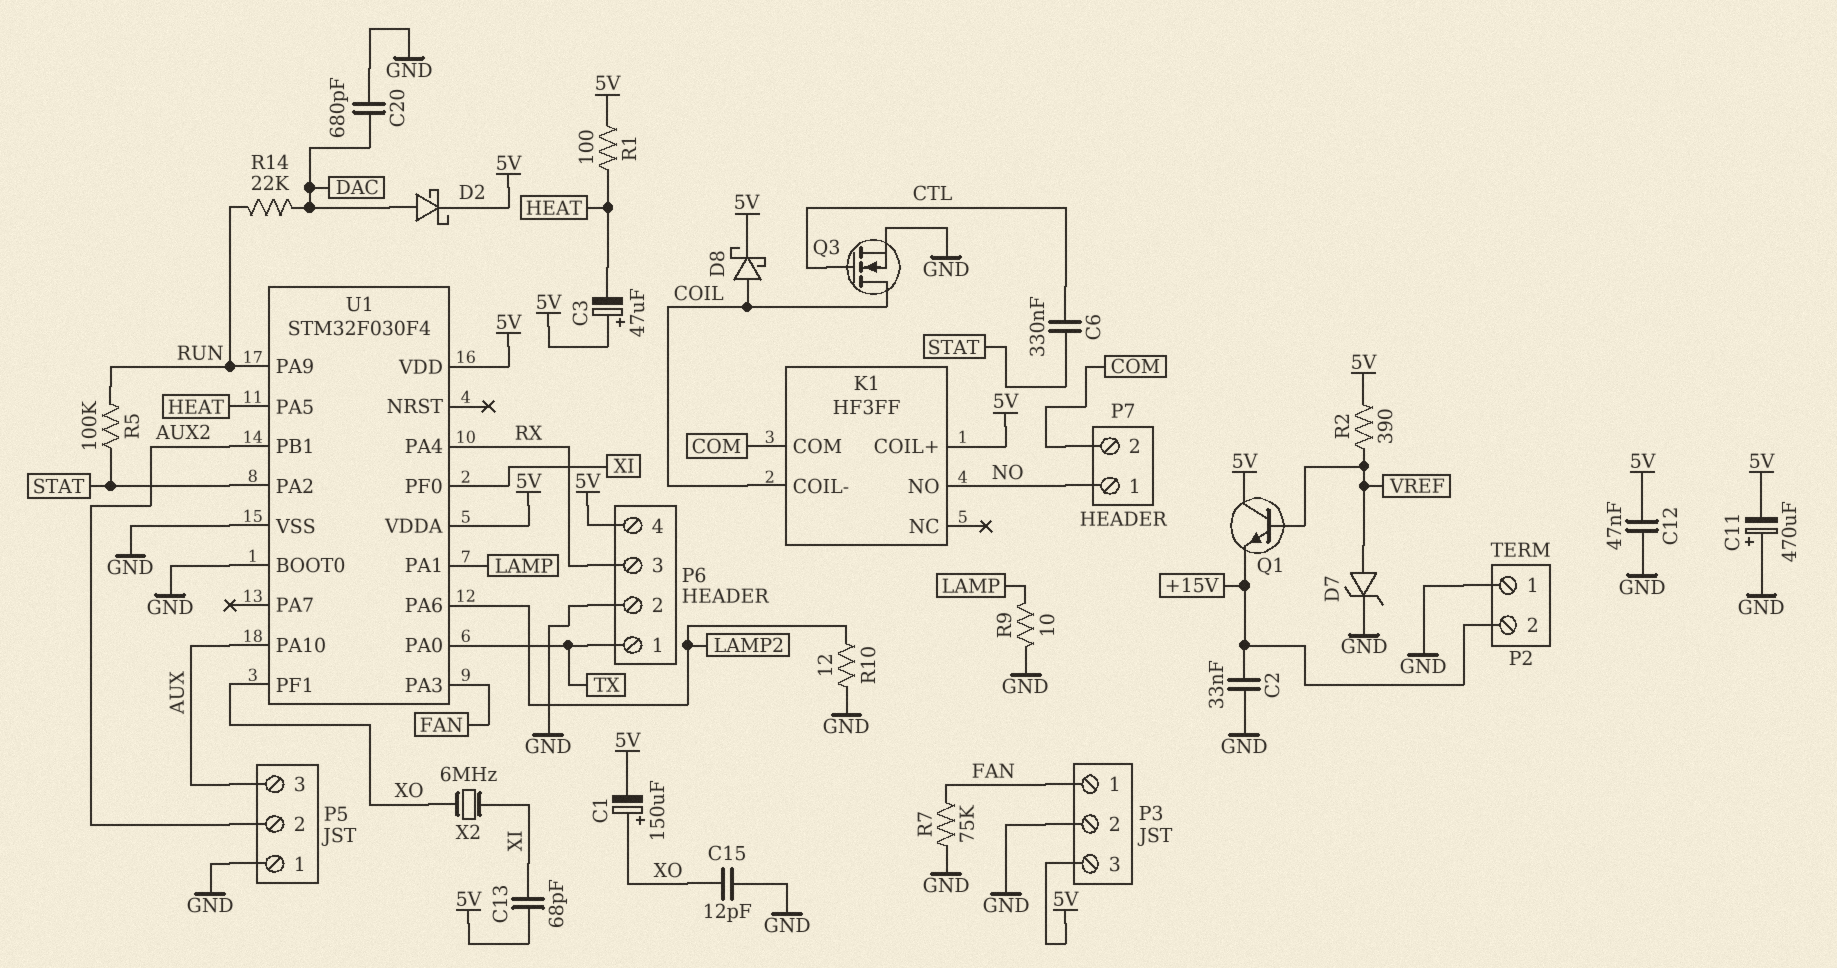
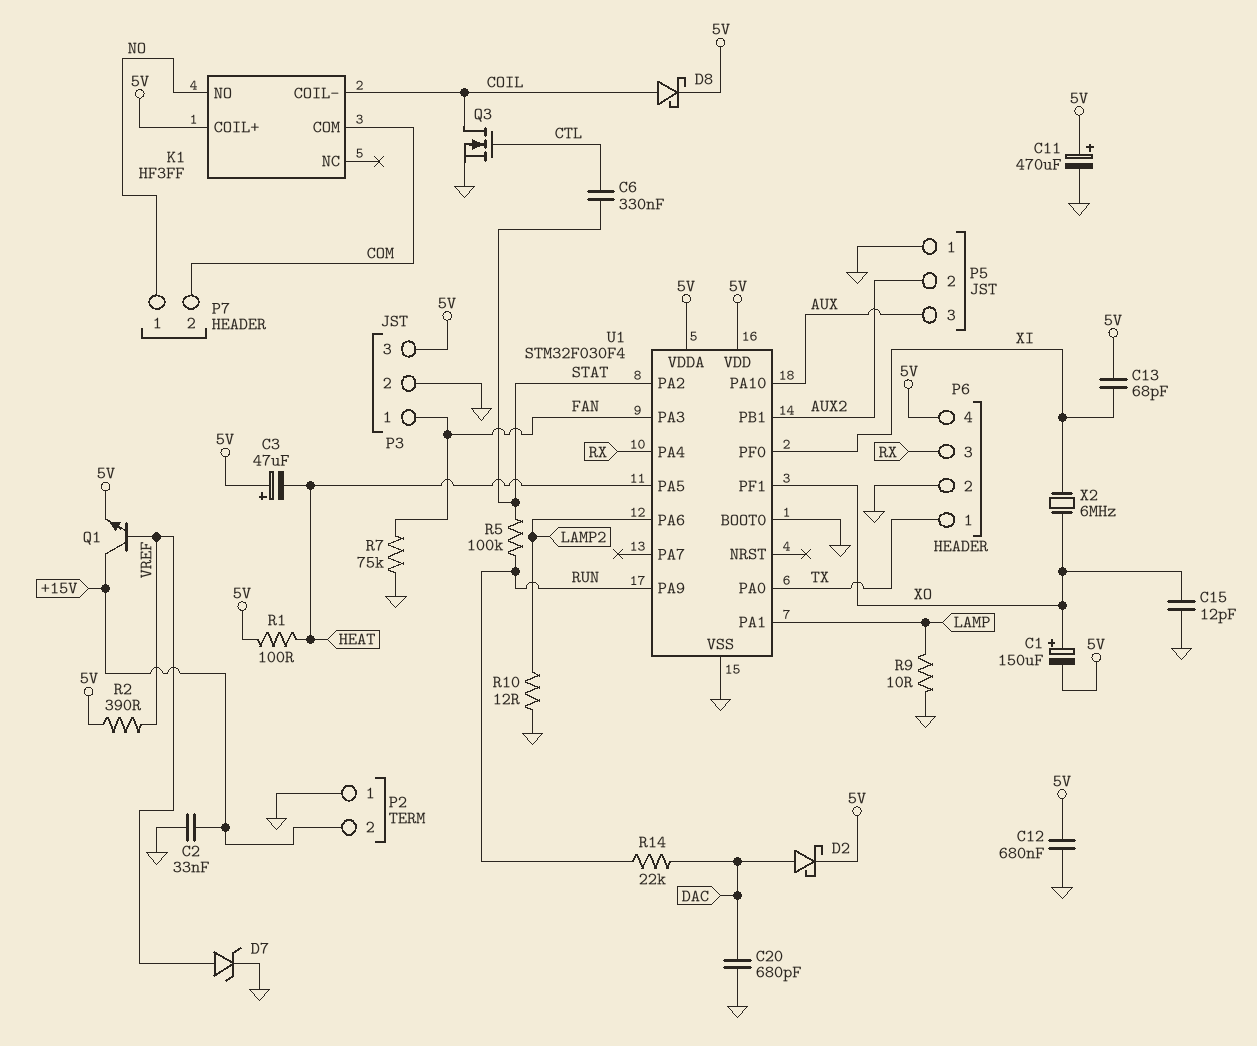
C11: 470uF (plus GND, minus 5V) -> 470uF (plus 5V, minus GND)
C12: 47nF (5V, GND) -> 680nF (5V, GND)
Q1: NPN (B VREF, C 5V, E +15V) -> NPN (B VREF, C +15V, E 5V)

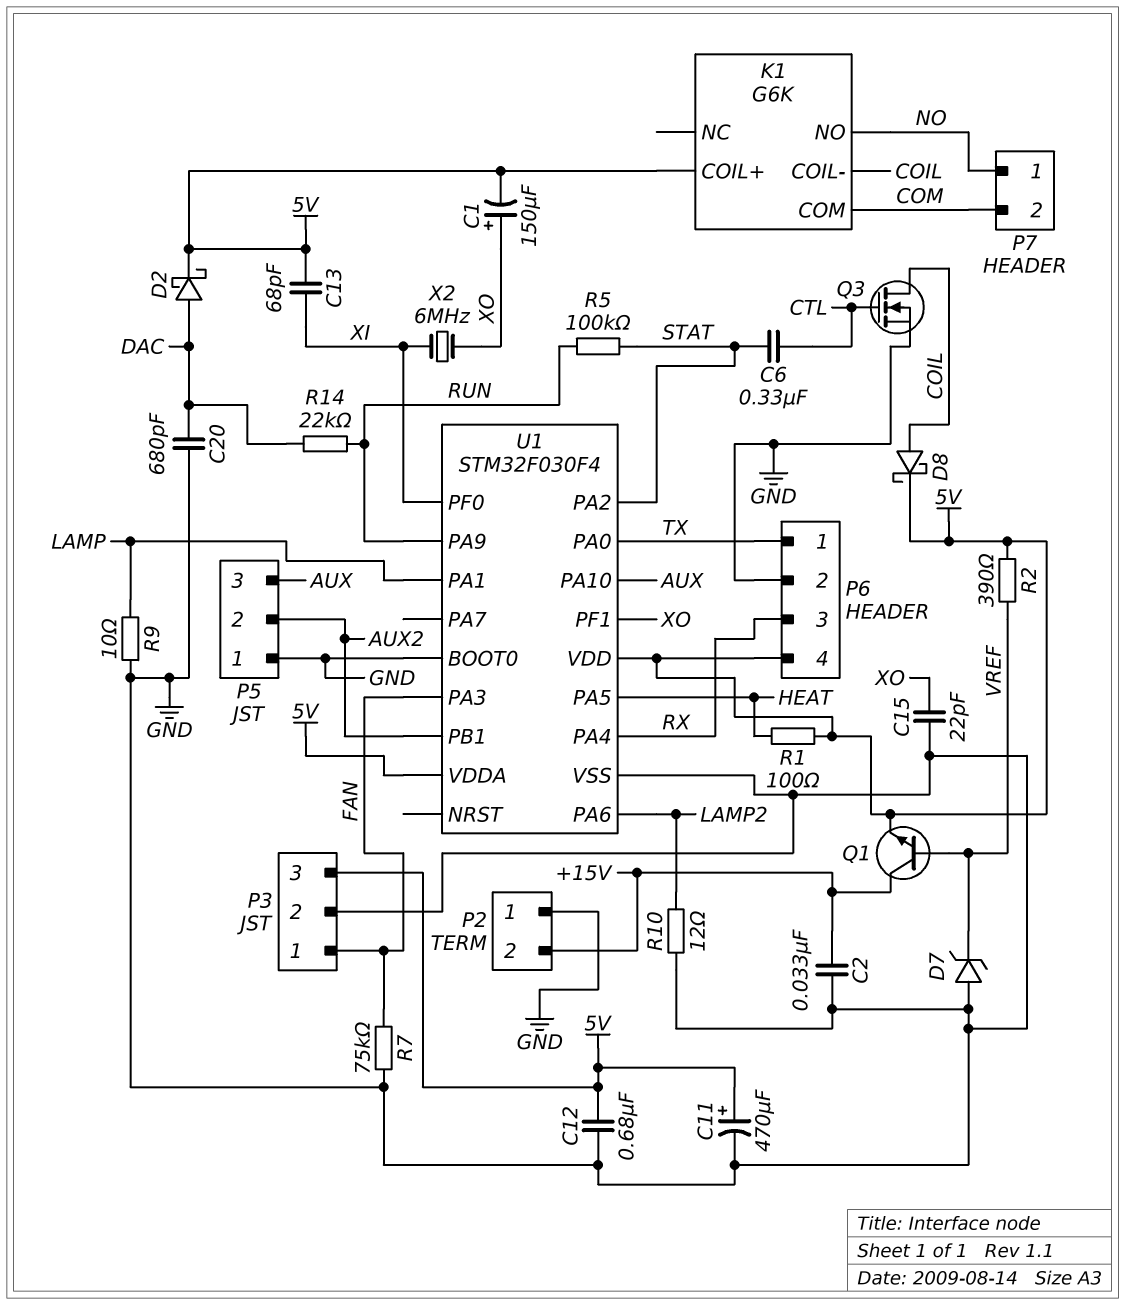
C3: 47uF (plus 5V, minus HEAT) -> none
C15: 12pF (GND, XO) -> 22pF (GND, XO)
D7: zener (A VREF, K GND) -> zener (A GND, K VREF)
K1: HF3FF -> G6K

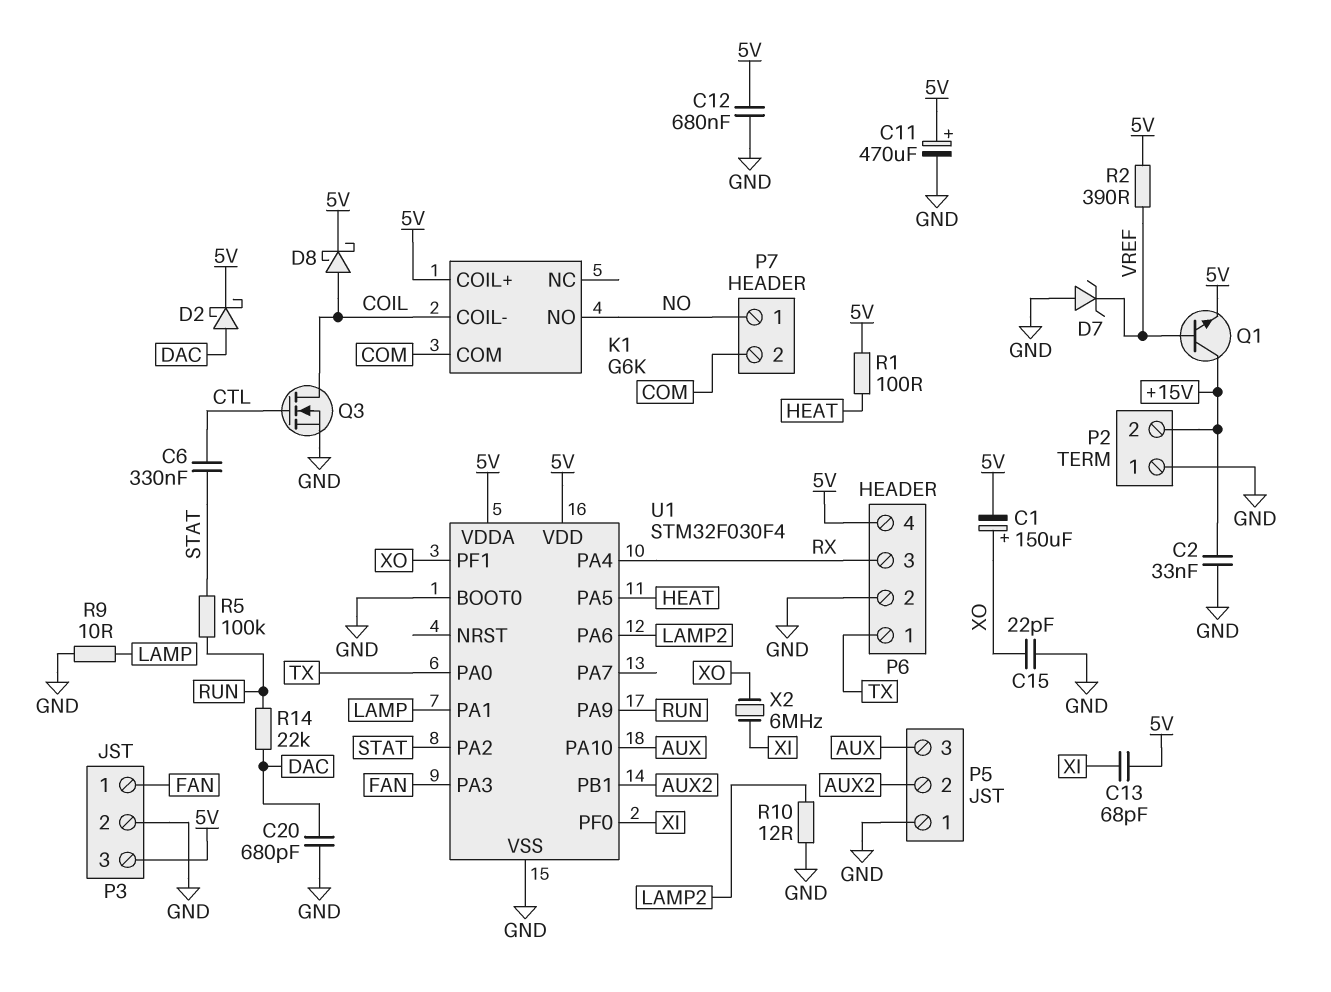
R7: 75k (FAN, GND) -> none

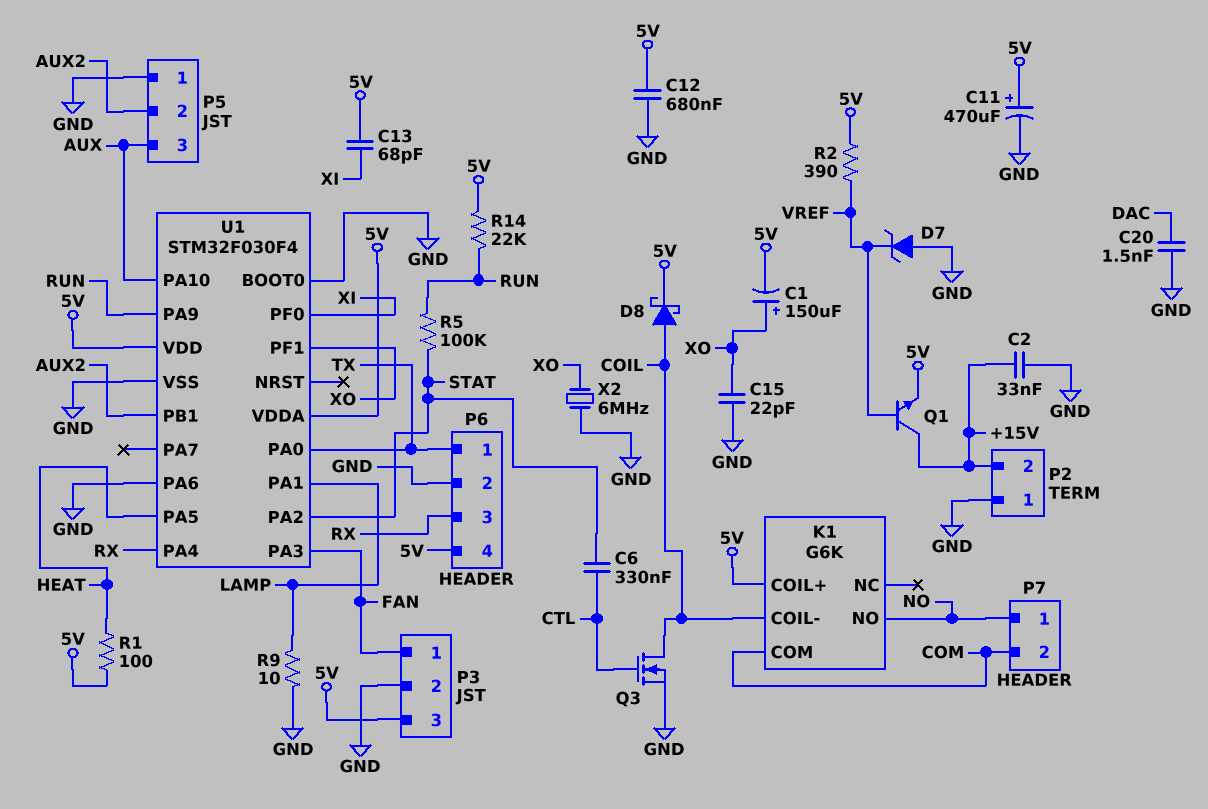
C20: 680pF (DAC, GND) -> 1.5nF (DAC, GND)
D2: schottky (A DAC, K 5V) -> none
R10: 12 (GND, LAMP2) -> none
R14: 22k (DAC, RUN) -> 22k (5V, RUN)
U1 pin PA6: LAMP2 -> GND
X2: 6MHz (XI, XO) -> 6MHz (GND, XO)

